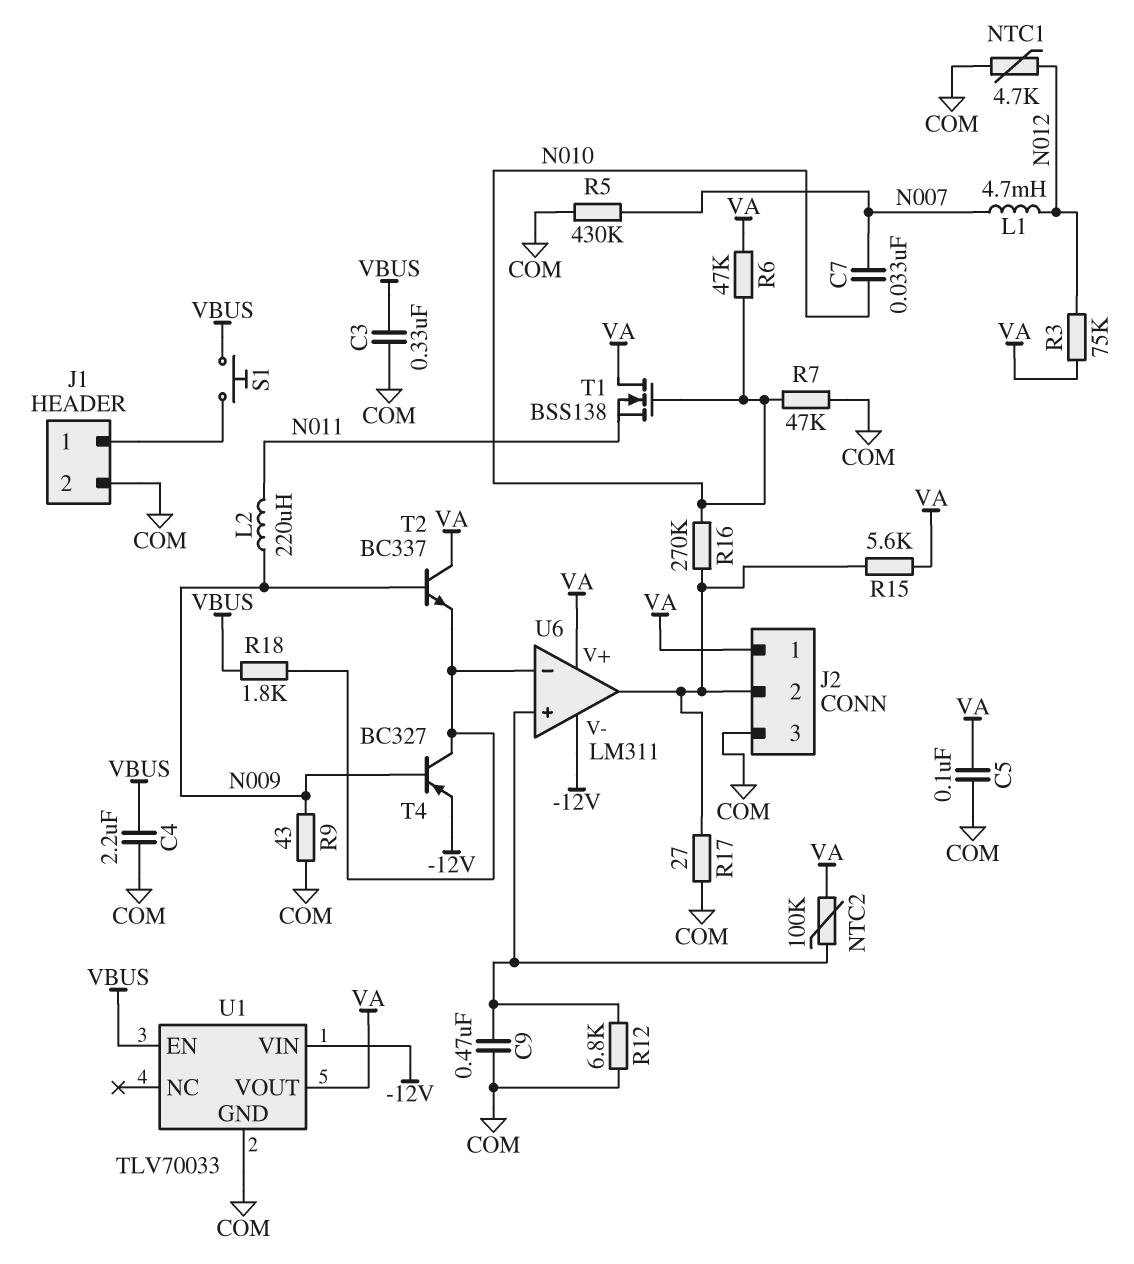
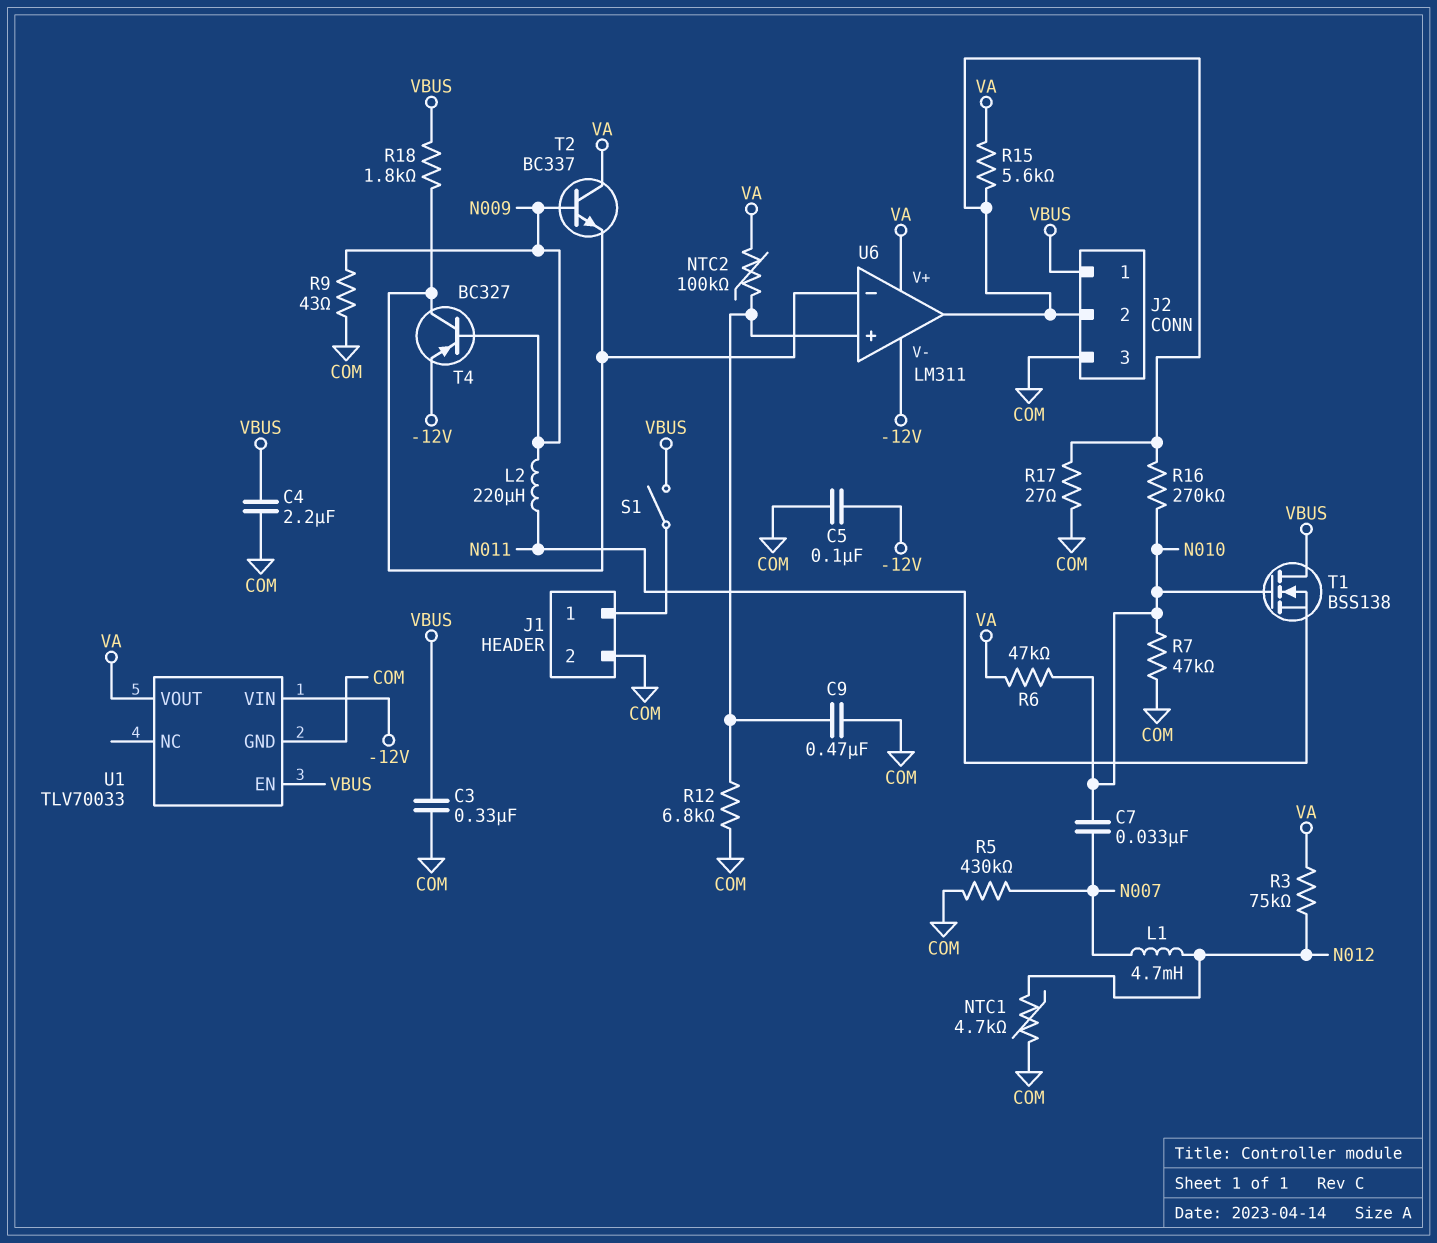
C5: 100nF (COM, VA) -> 100nF (-12V, COM)
J2 pin 1: VA -> VBUS
S1: button (J1/1, VBUS) -> switch (J1/1, VBUS)
T1: NMOS BSS138 (G N010, D VA, S N011) -> NMOS BSS138 (G N010, D VBUS, S N011)

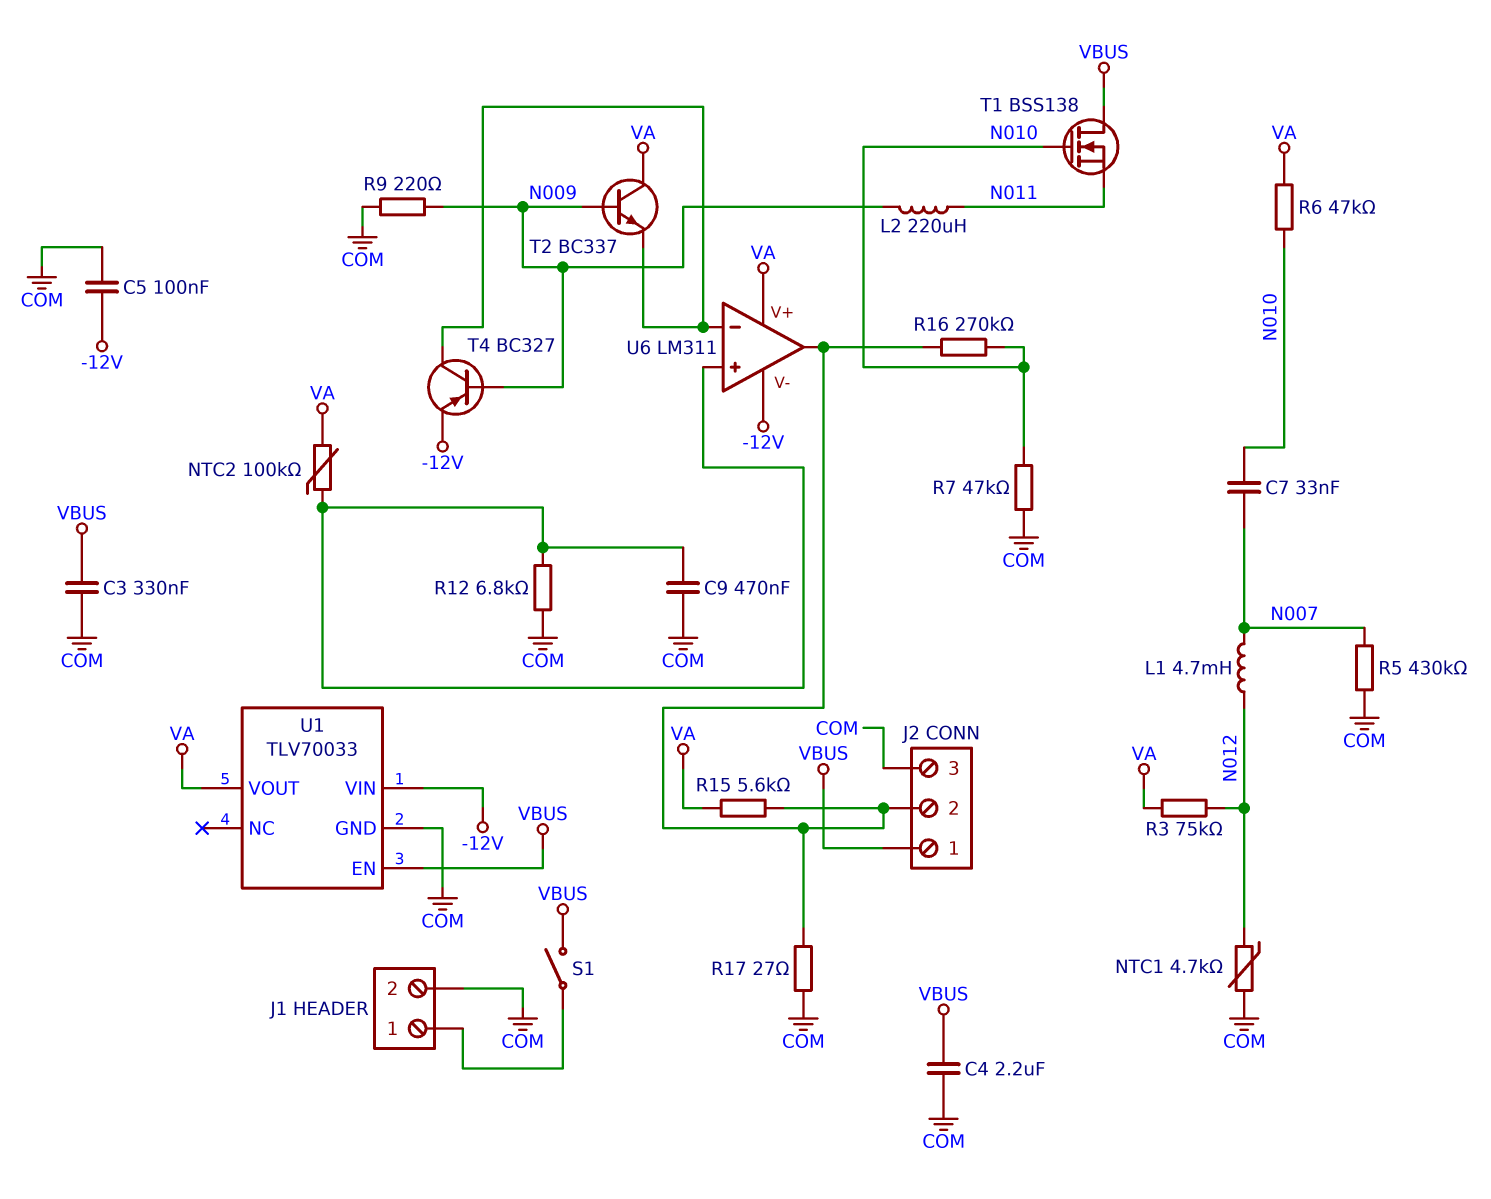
R9: 43 (COM, N009) -> 220 (COM, N009)
R18: 1.8k (U6/in-, VBUS) -> none

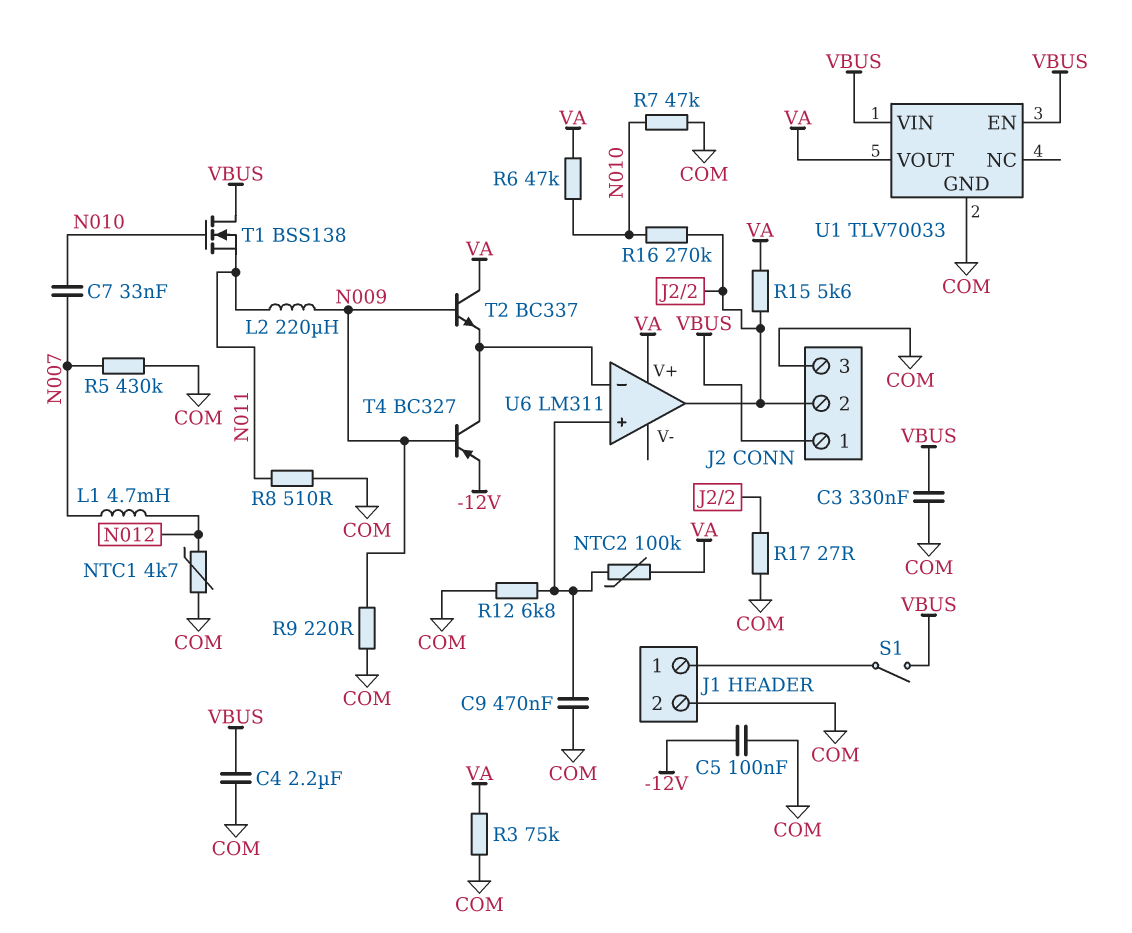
R3: 75k (N012, VA) -> 75k (COM, VA)
R8: none -> 510 (COM, N011)
U1 pin VIN: -12V -> VBUS
U6 pin V-: -12V -> none

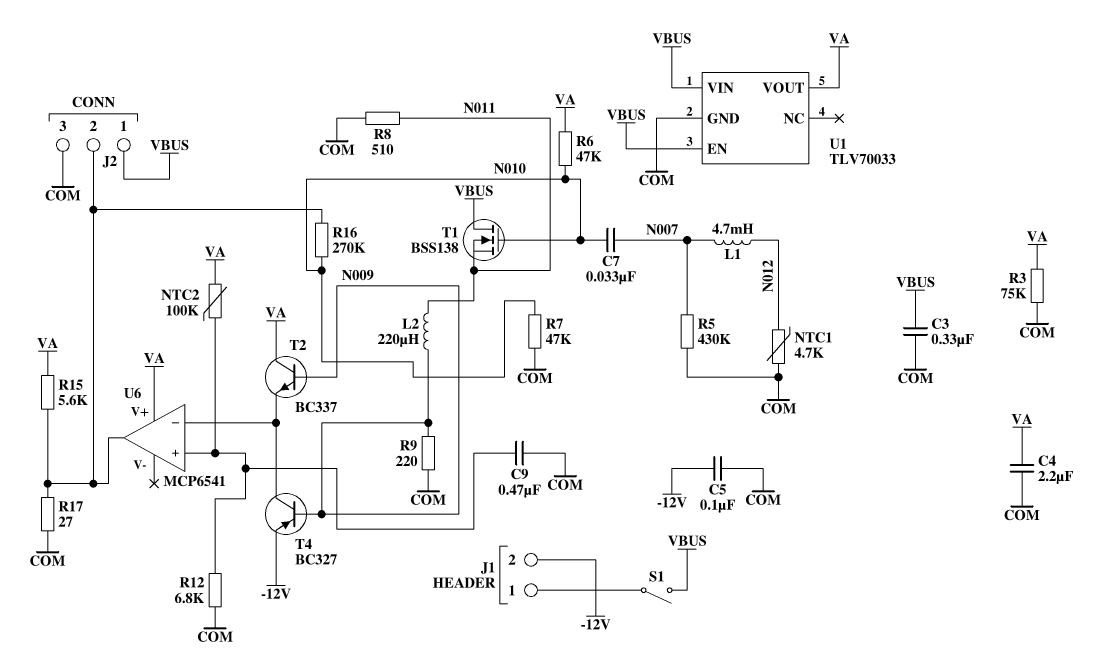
C4: 2.2uF (COM, VBUS) -> 2.2uF (COM, VA)
J1 pin 2: COM -> -12V
U6: LM311 -> MCP6541

